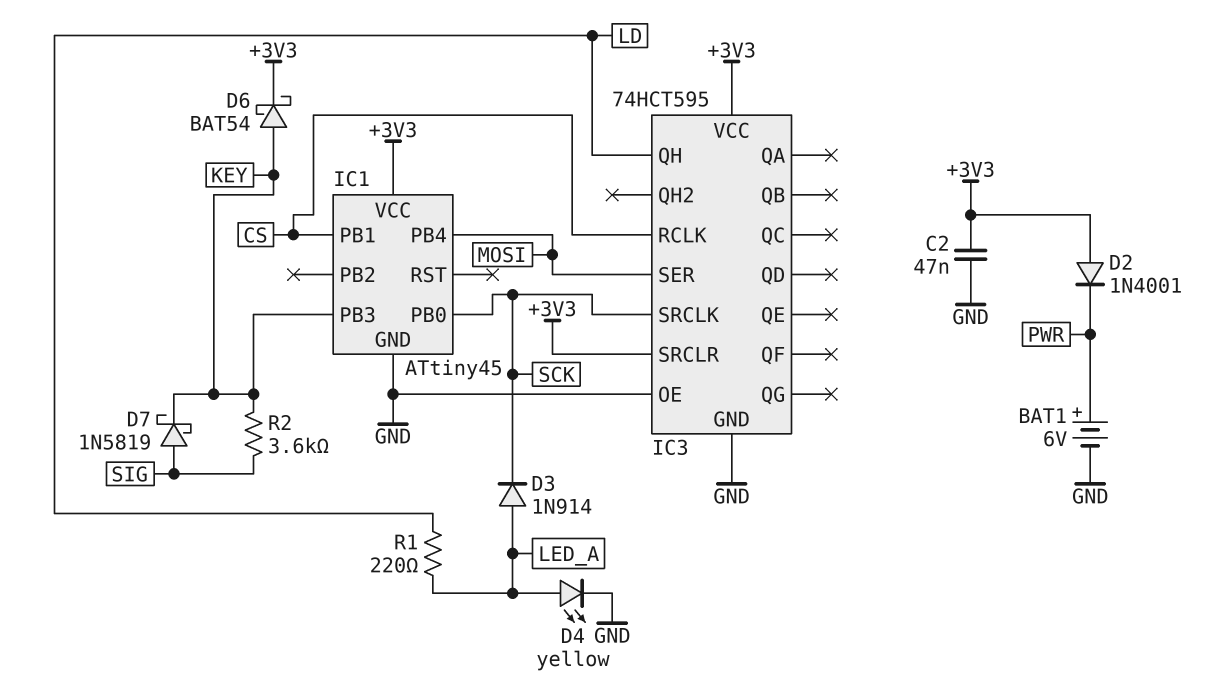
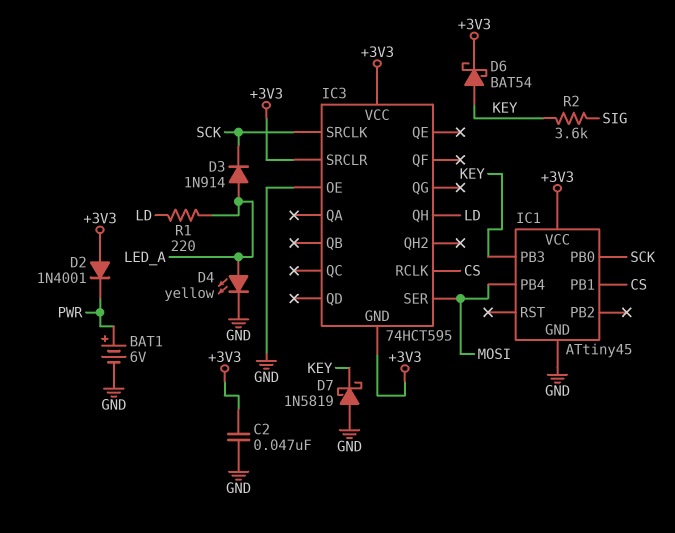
D7: schottky 1N5819 (A SIG, K KEY) -> schottky 1N5819 (A GND, K KEY)
IC3 pin GND: GND -> +3V3

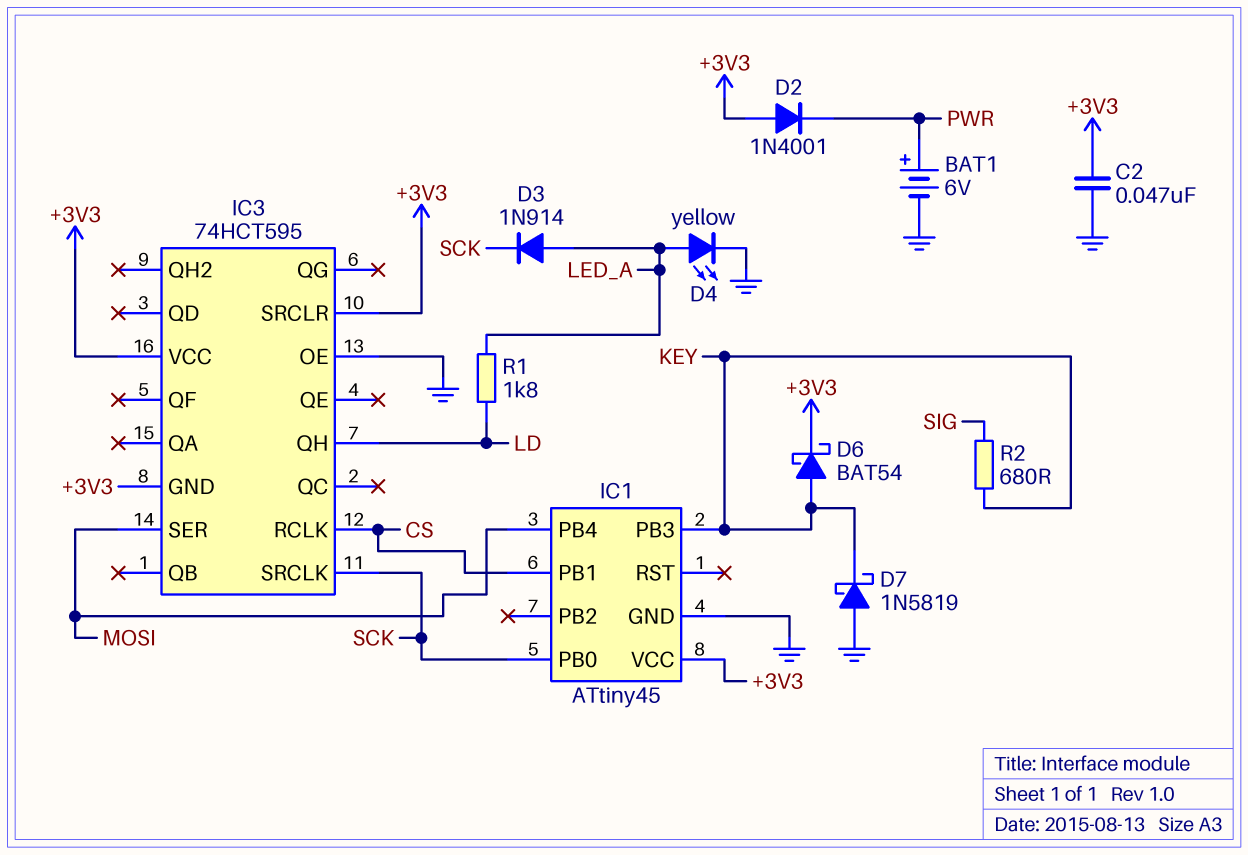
R1: 220 (LD, LED_A) -> 1.8k (LD, LED_A)
R2: 3.6k (KEY, SIG) -> 680 (KEY, SIG)

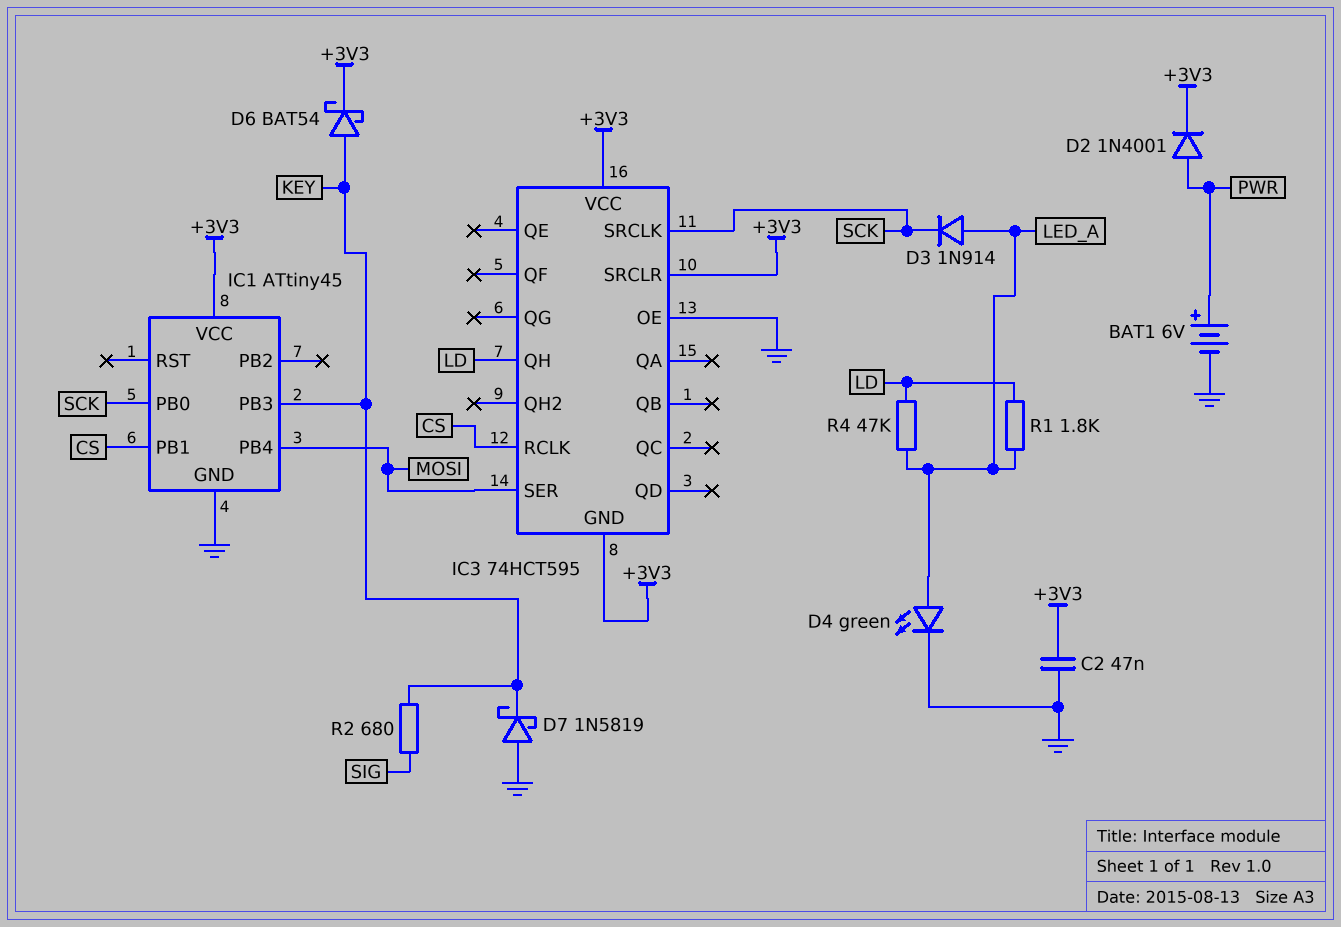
D2: diode 1N4001 (A +3V3, K PWR) -> diode 1N4001 (A PWR, K +3V3)
D4: LED yellow (A LED_A, K GND) -> LED green (A LED_A, K GND)
R4: none -> 47k (LD, LED_A)

